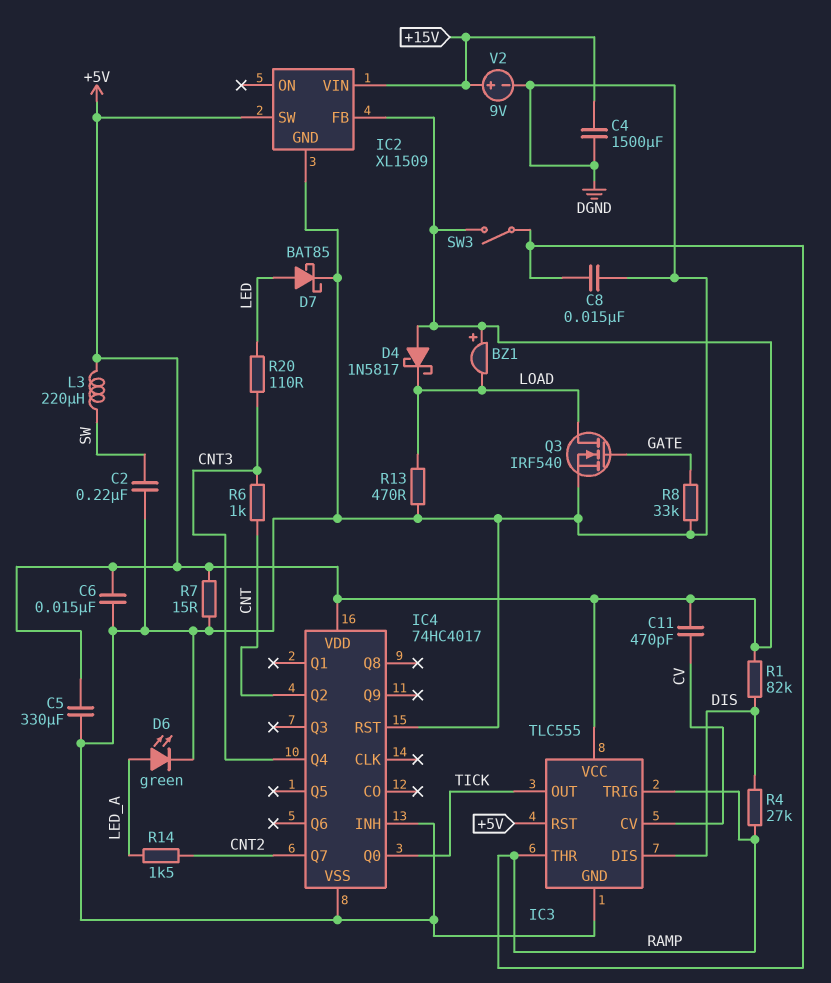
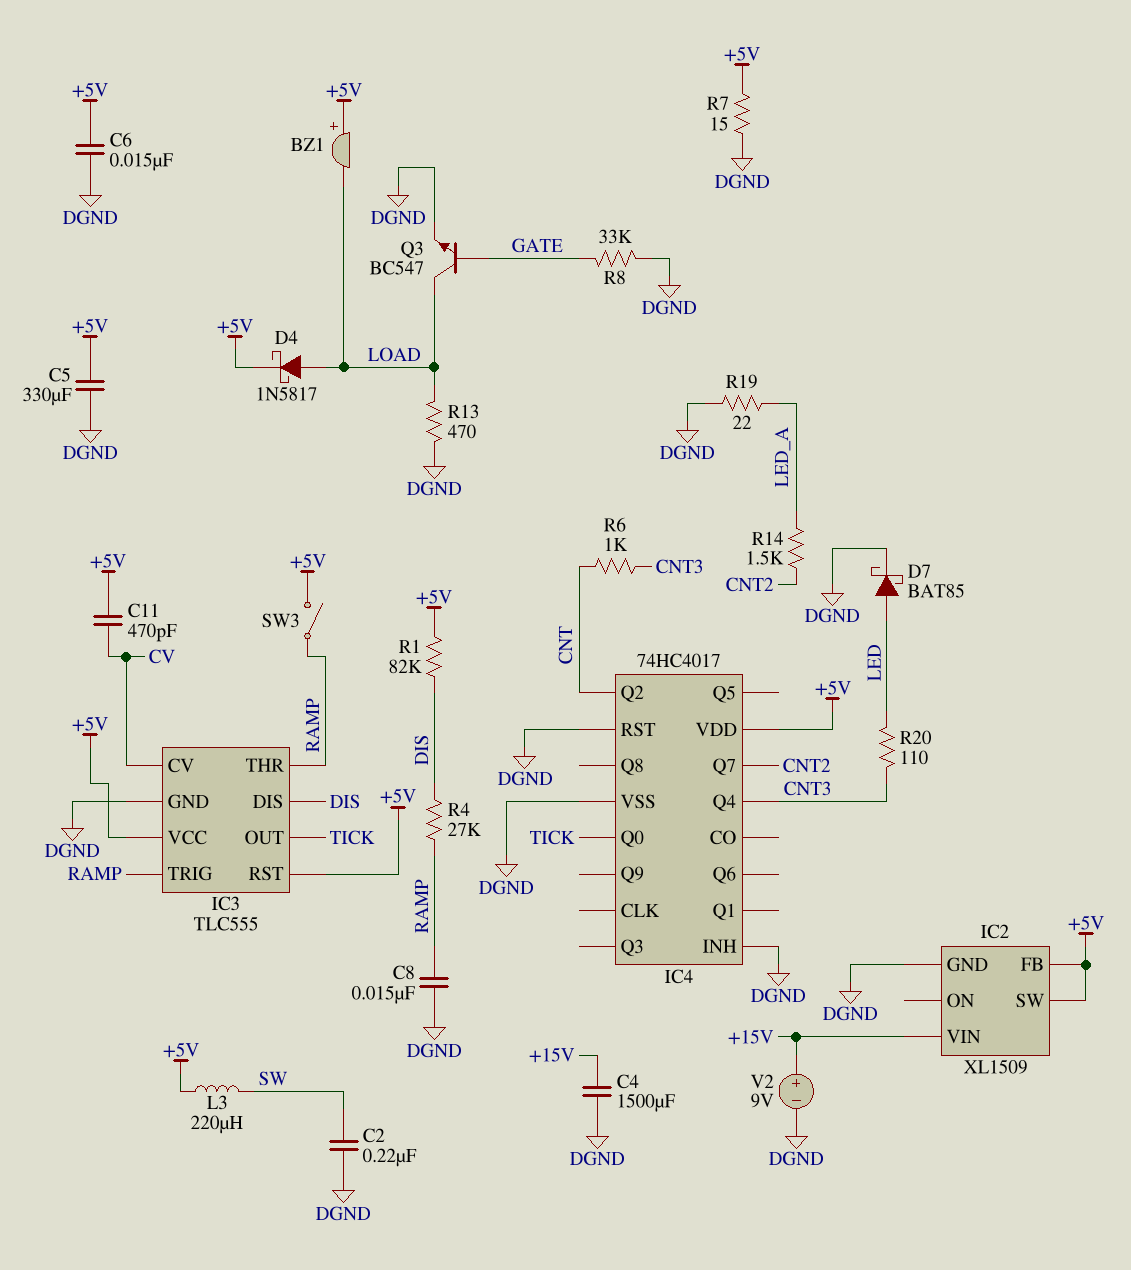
D4: schottky 1N5817 (A +5V, K LOAD) -> schottky 1N5817 (A LOAD, K +5V)
D6: LED green (A LED_A, K DGND) -> none
Q3: NMOS IRF540 (G GATE, D LOAD, S DGND) -> NPN BC547 (B GATE, C LOAD, E DGND)
R19: none -> 22 (DGND, LED_A)

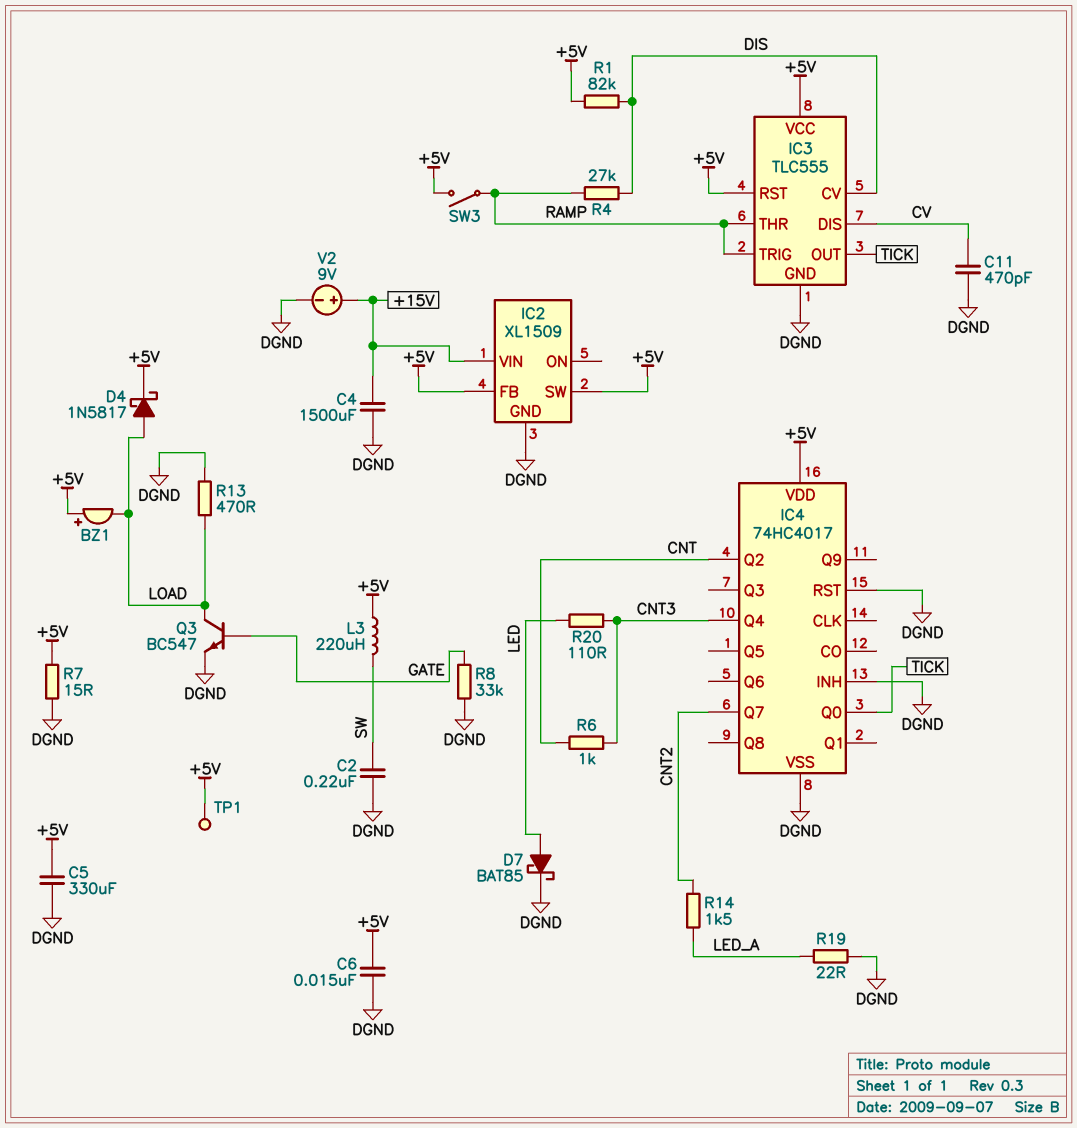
C8: 15nF (DGND, RAMP) -> none
C11: 470pF (+5V, CV) -> 470pF (CV, DGND)
IC3 pin CV: CV -> DIS
IC3 pin DIS: DIS -> CV
TP1: none -> test point (+5V)

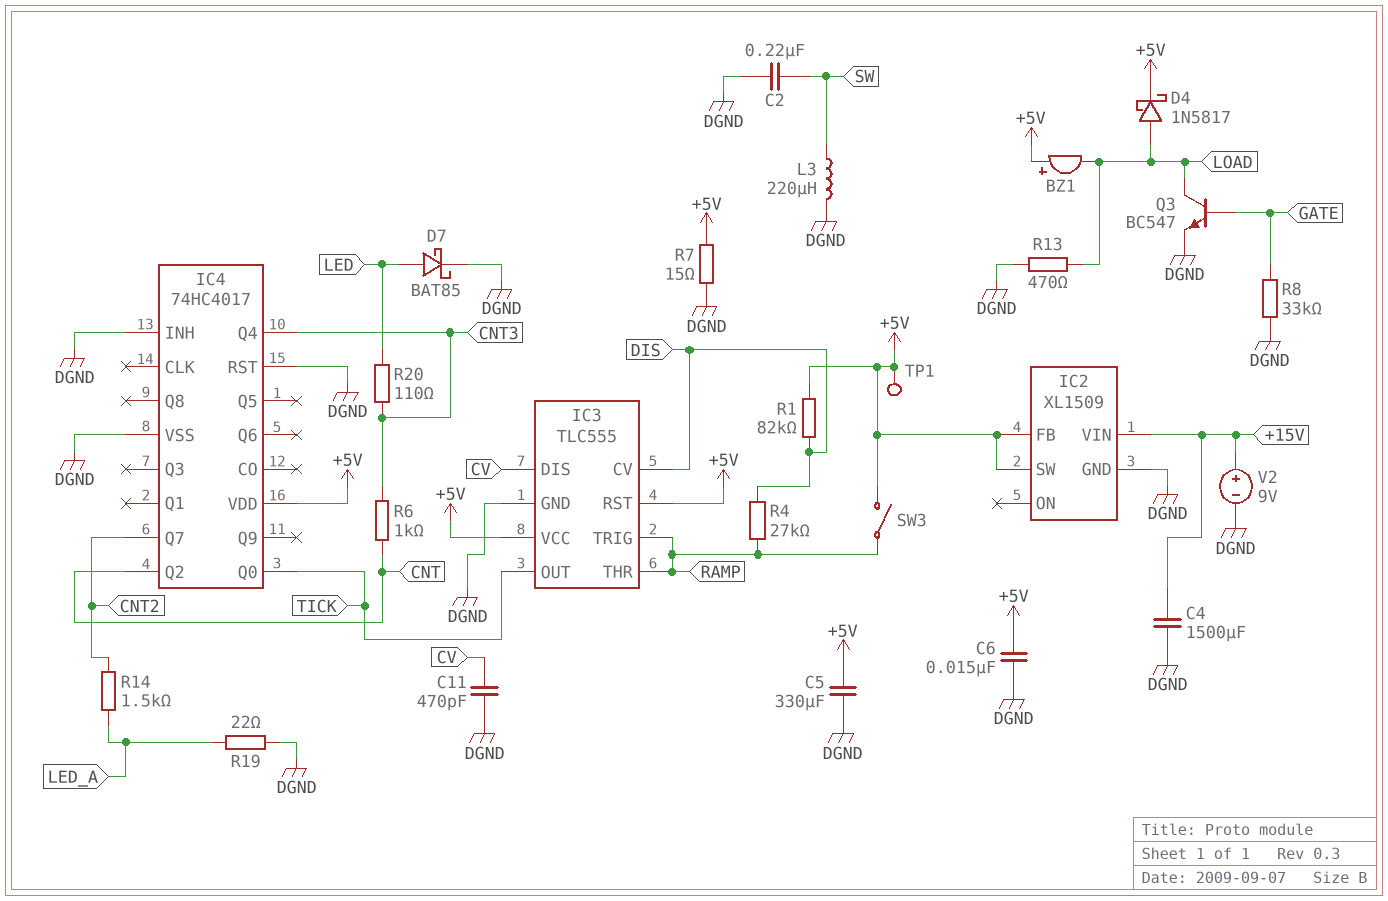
L3: 220uH (+5V, SW) -> 220uH (DGND, SW)

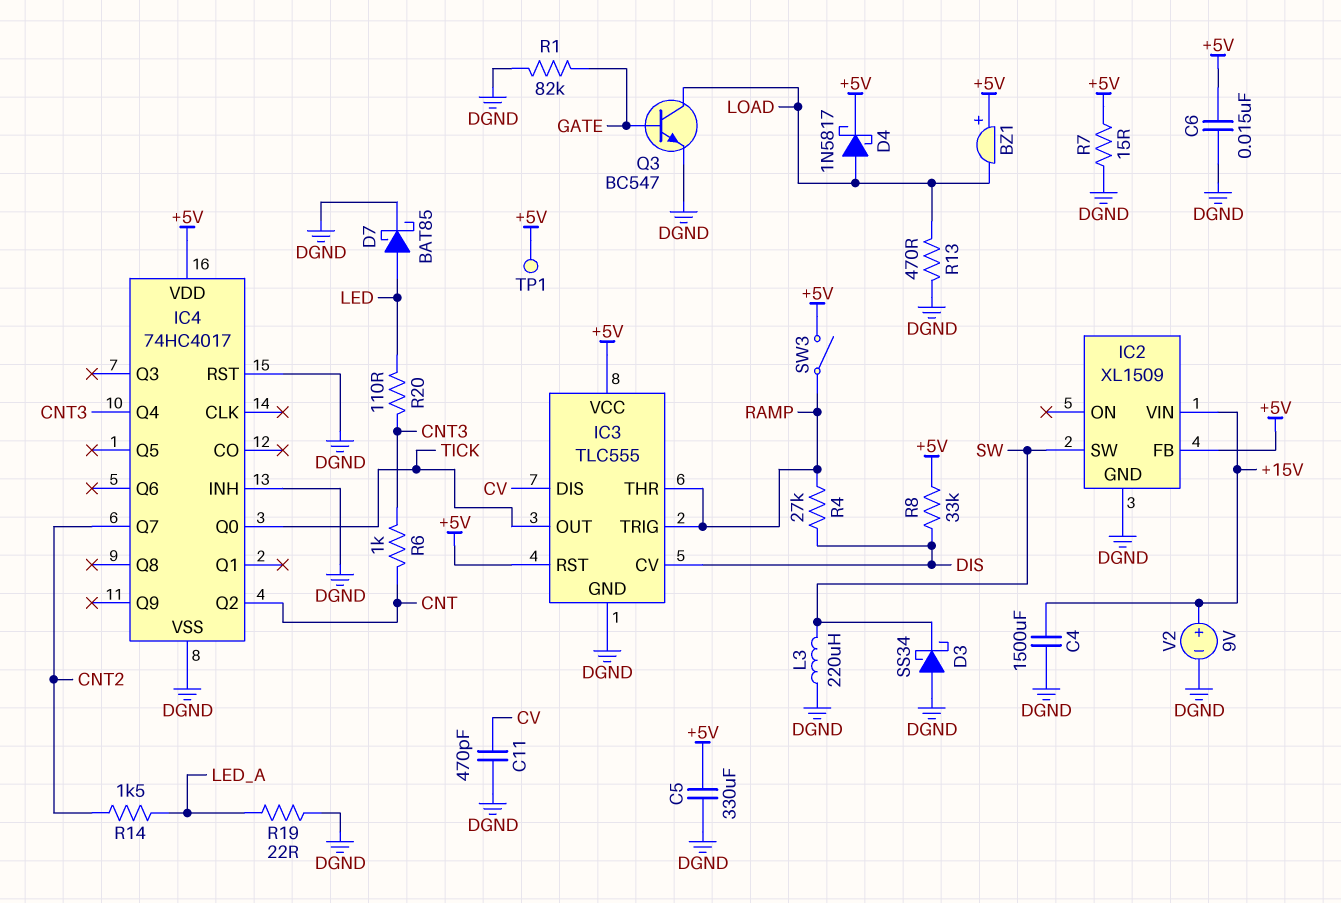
C2: 220nF (DGND, SW) -> none
D3: none -> schottky SS34 (A DGND, K SW)
IC2 pin SW: +5V -> SW
R1: 82k (+5V, DIS) -> 82k (DGND, GATE)
R8: 33k (DGND, GATE) -> 33k (+5V, DIS)

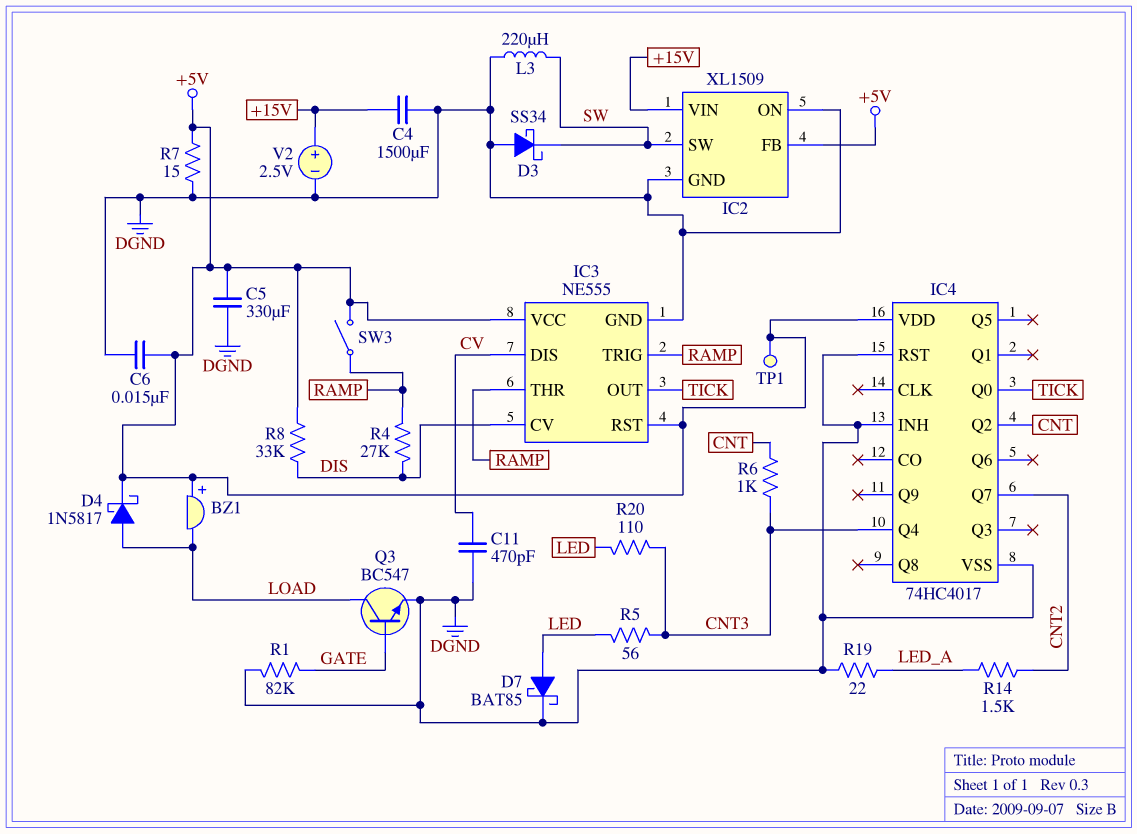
IC2 pin ON: none -> DGND
IC3: TLC555 -> NE555
R5: none -> 56 (CNT3, LED)
R13: 470 (DGND, LOAD) -> none
V2: 9V (plus +15V, minus DGND) -> 2.5V (plus +15V, minus DGND)

